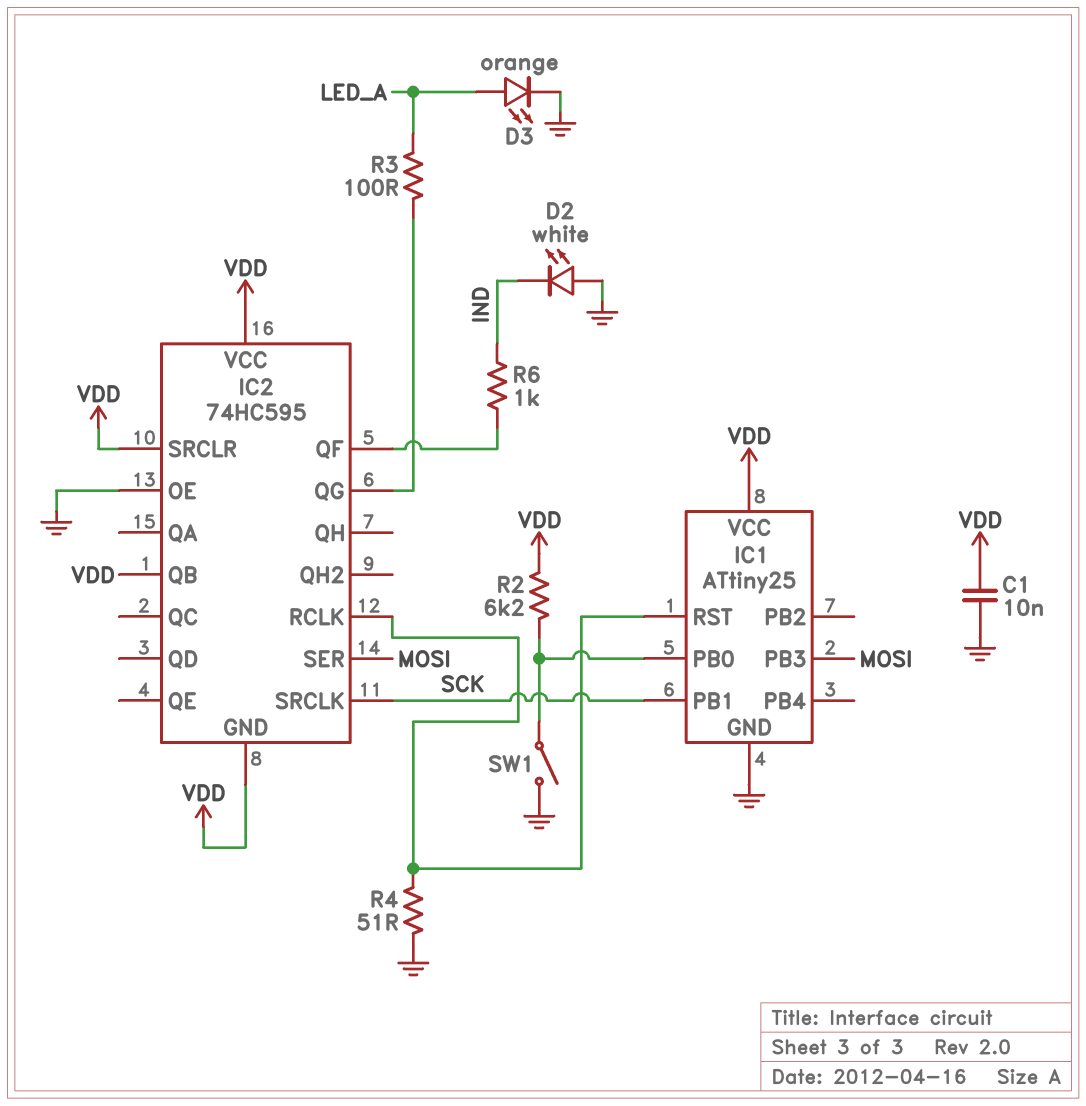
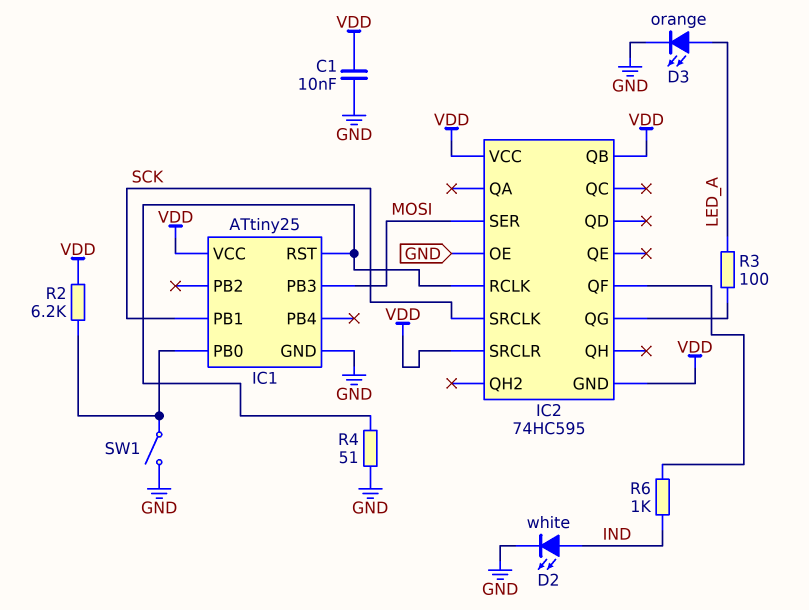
D2: LED white (A GND, K IND) -> LED white (A IND, K GND)

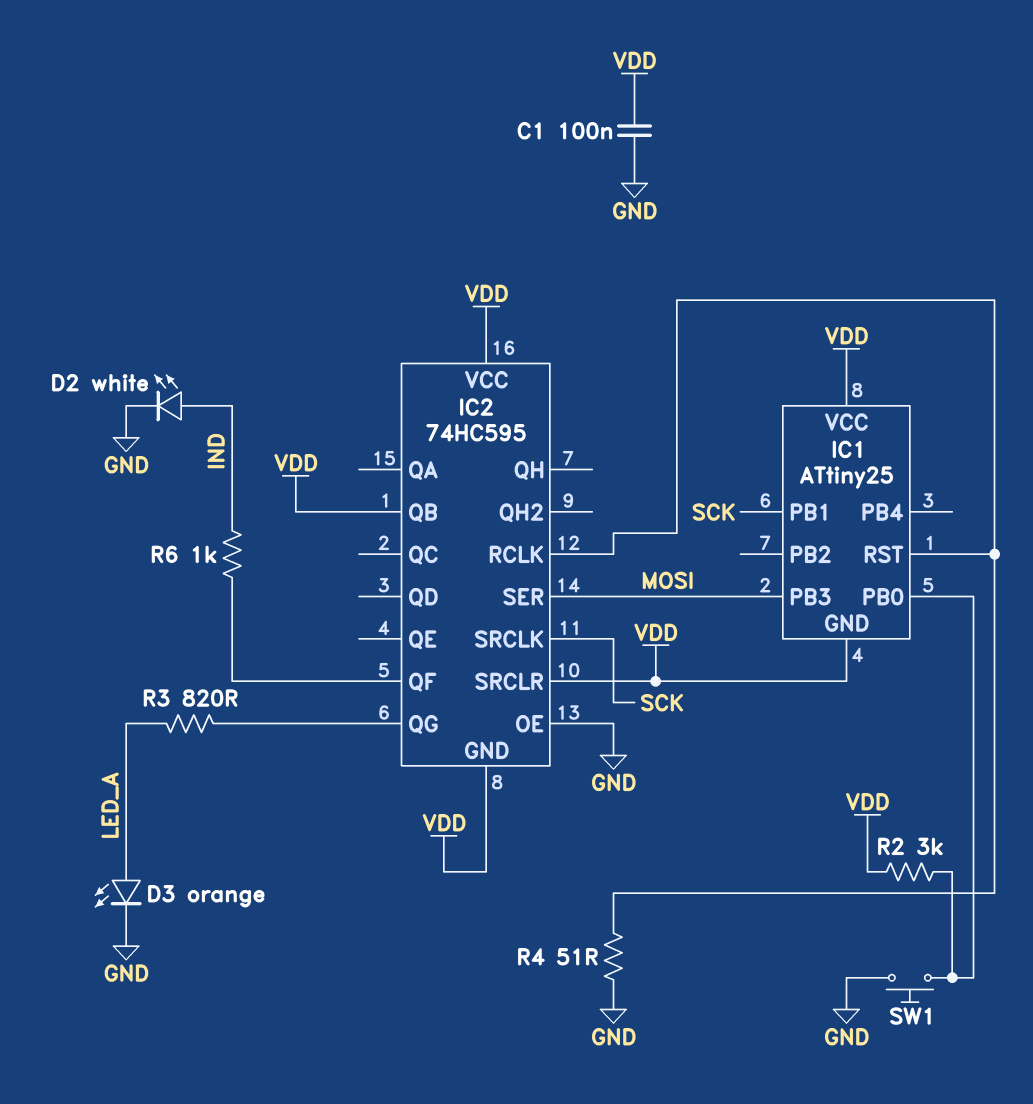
C1: 10nF (GND, VDD) -> 100nF (GND, VDD)
IC1 pin GND: GND -> VDD
R2: 6.2k (IC1/PB0, VDD) -> 3k (IC1/PB0, VDD)
R3: 100 (IC2/QG, LED_A) -> 820 (IC2/QG, LED_A)
SW1: switch (GND, IC1/PB0) -> button (GND, IC1/PB0)

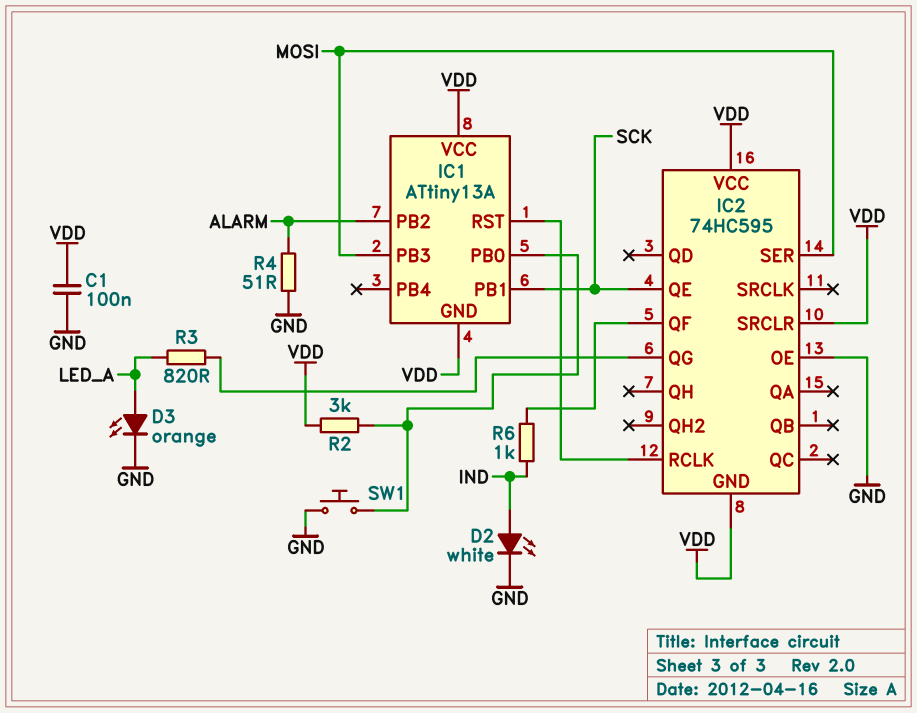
IC1: ATtiny25 -> ATtiny13A
IC1 pin PB2: none -> ALARM
IC2 pin QB: VDD -> none
IC2 pin QE: none -> SCK
IC2 pin SRCLK: SCK -> none
R4: 51 (GND, IC1/RST) -> 51 (ALARM, GND)

